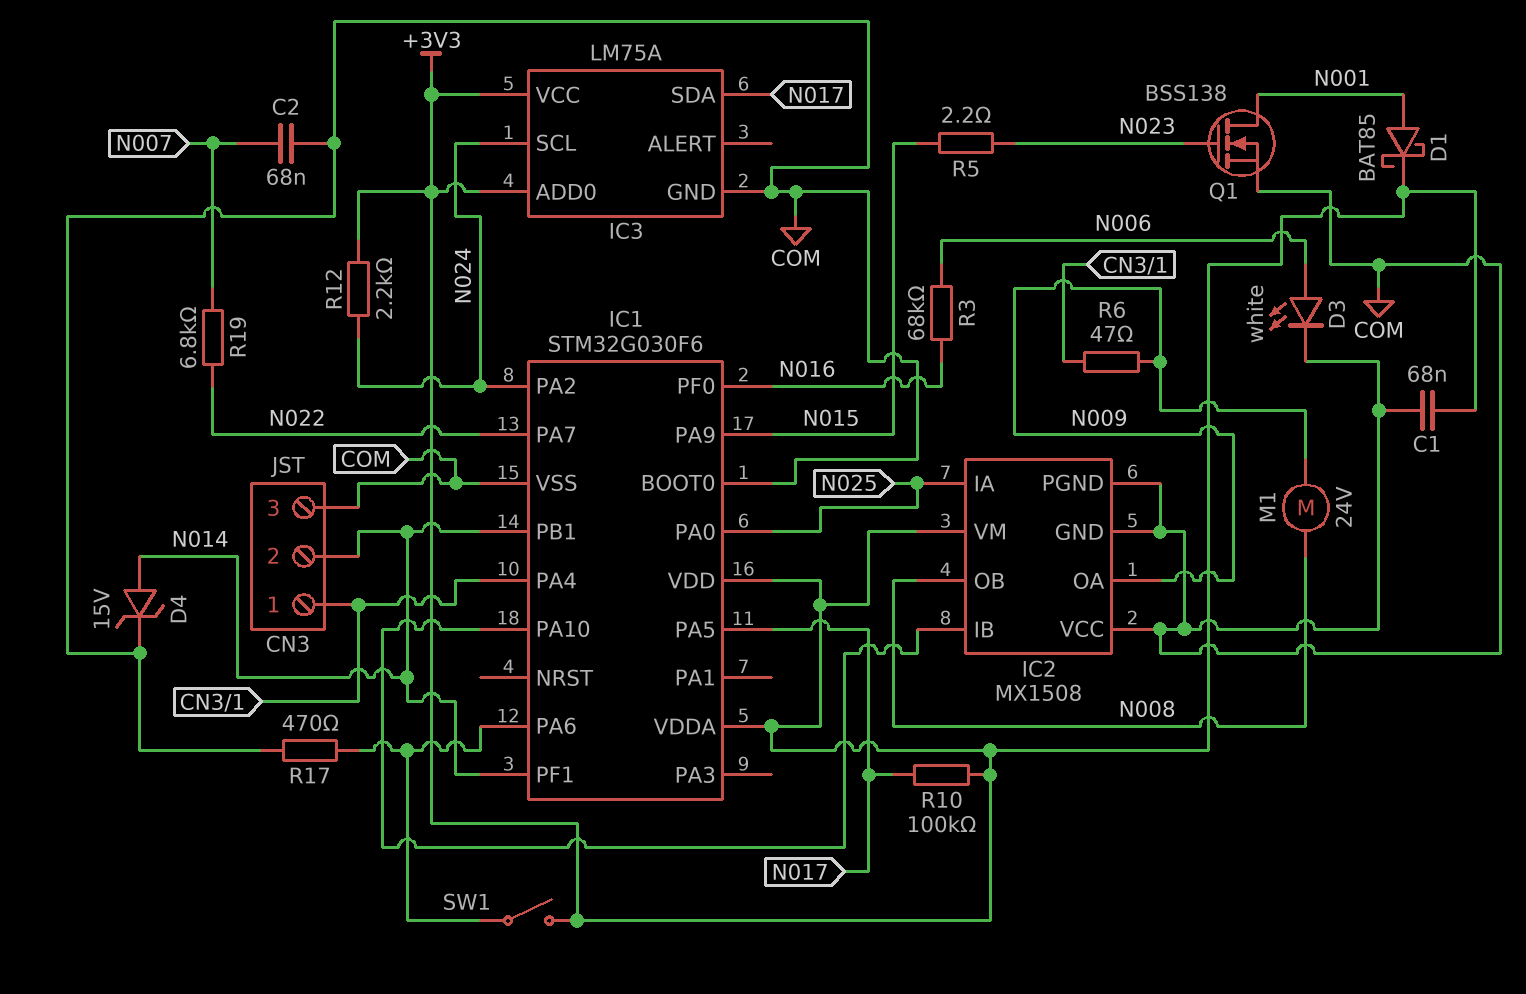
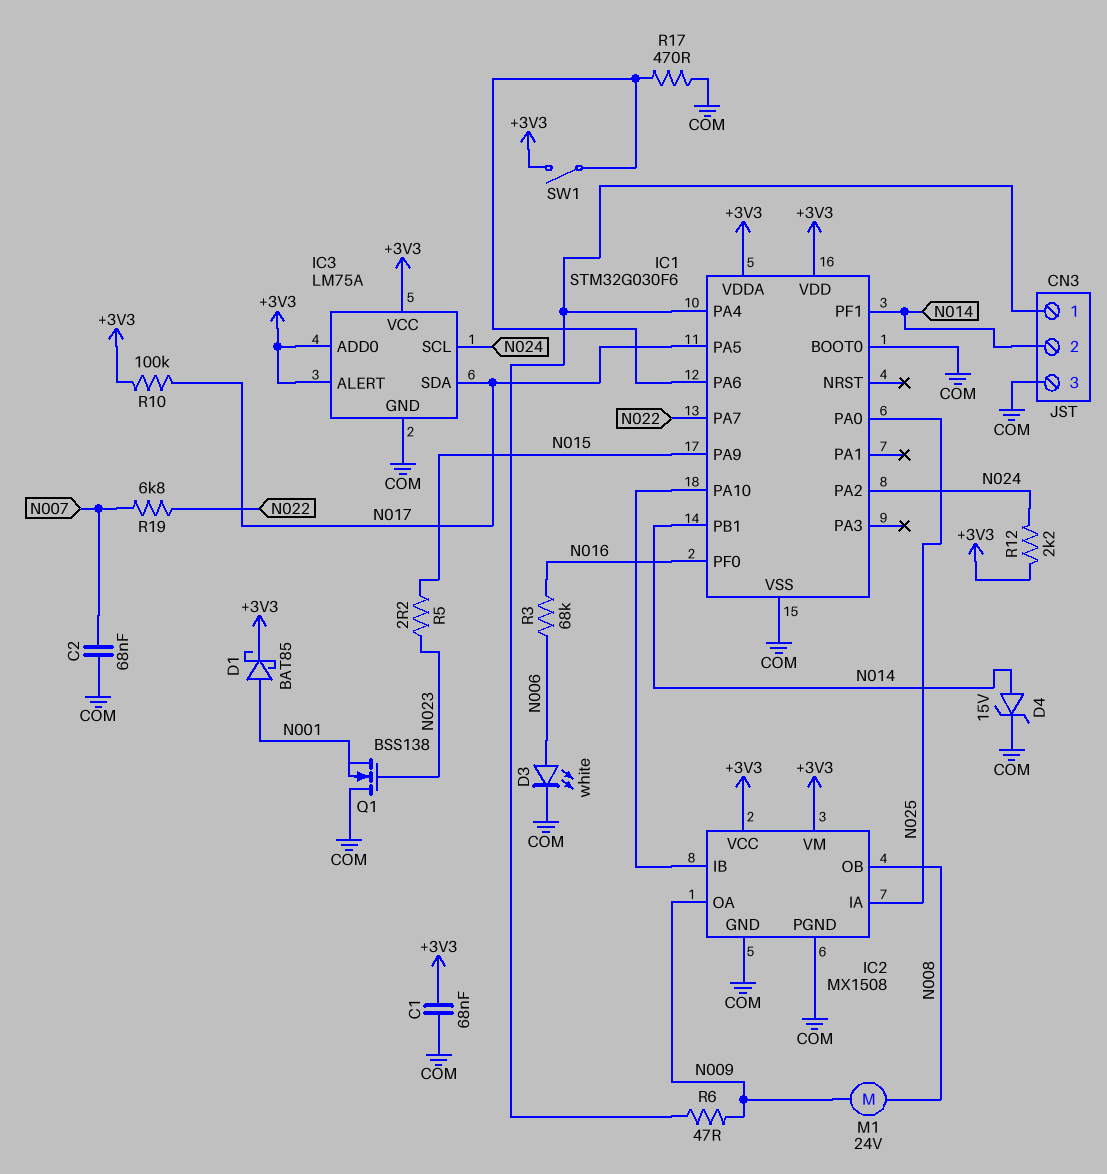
IC2 pin VCC: COM -> +3V3
IC3 pin ALERT: none -> +3V3
Q1: NMOS BSS138 (G N023, D N001, S COM) -> NMOS BSS138 (G N023, D COM, S N001)

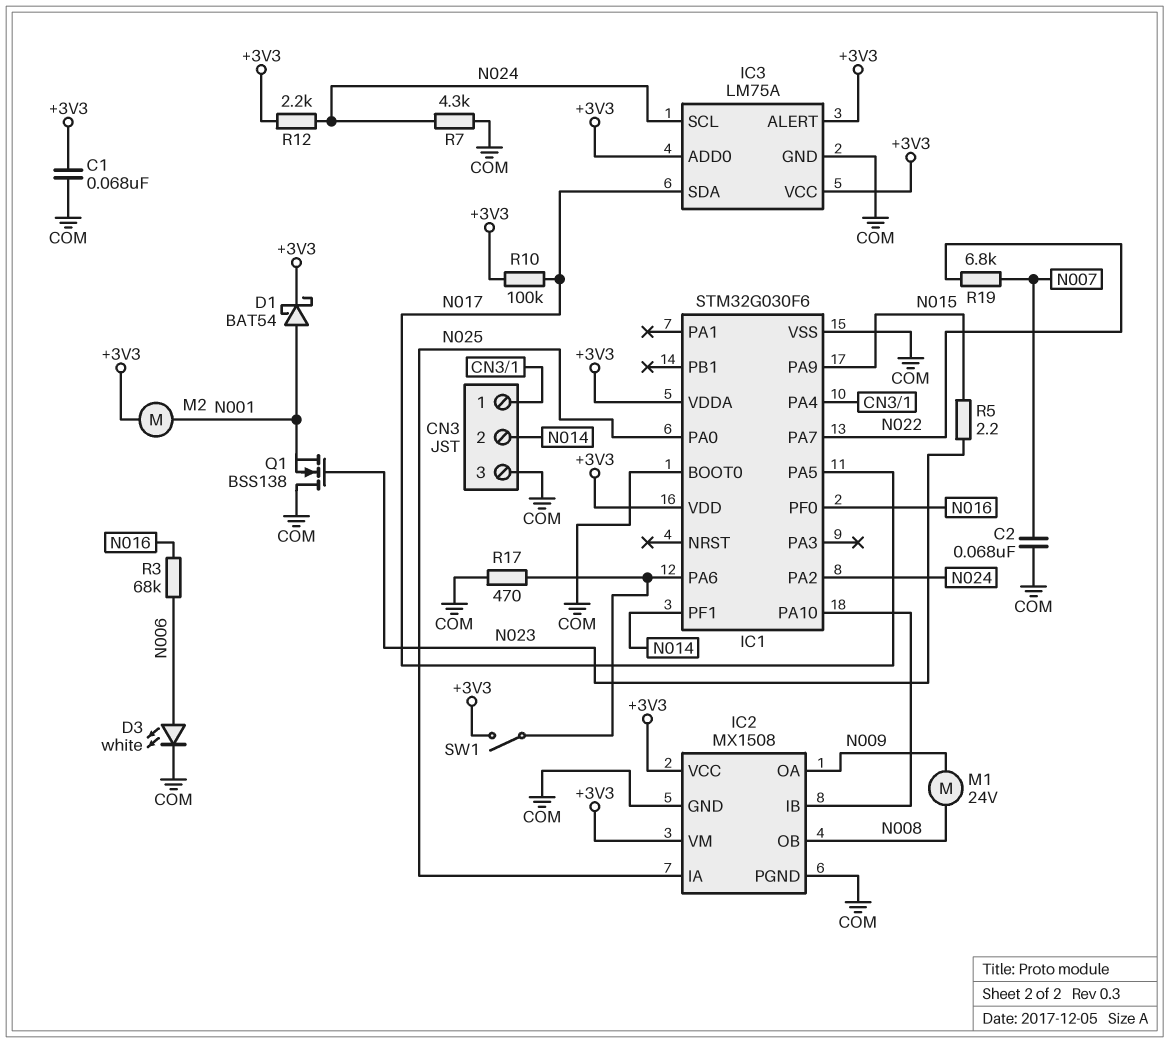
D1: schottky BAT85 (A N001, K +3V3) -> schottky BAT54 (A N001, K +3V3)
D4: zener 15V (A N014, K COM) -> none
IC1 pin PB1: N014 -> none
M2: none -> motor (+3V3, N001)
R6: 47 (CN3/1, N009) -> none
R7: none -> 4.3k (COM, N024)

